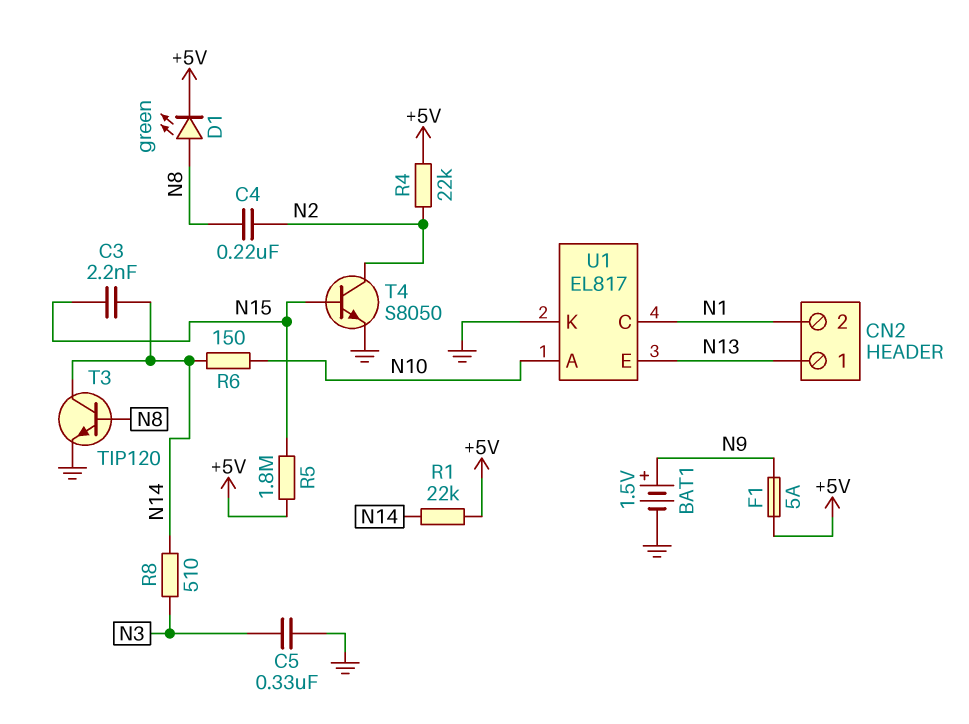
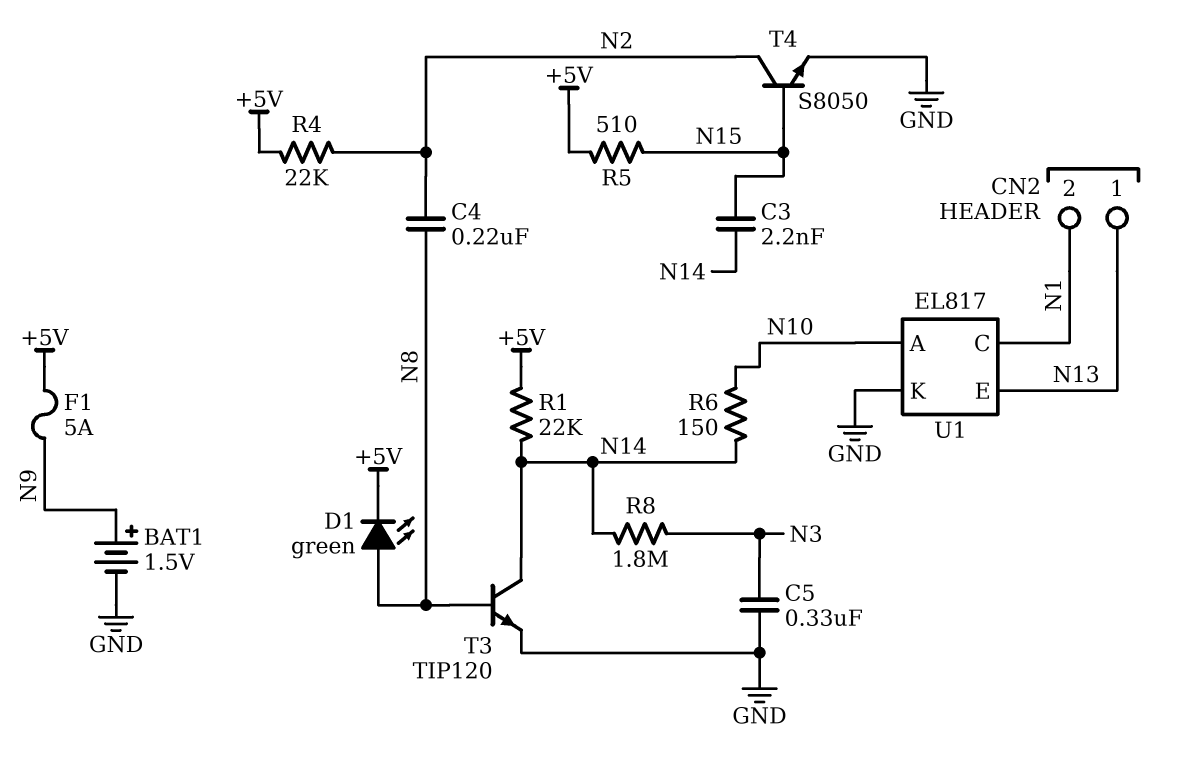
R5: 1.8M (+5V, N15) -> 510 (+5V, N15)
R8: 510 (N3, N14) -> 1.8M (N3, N14)

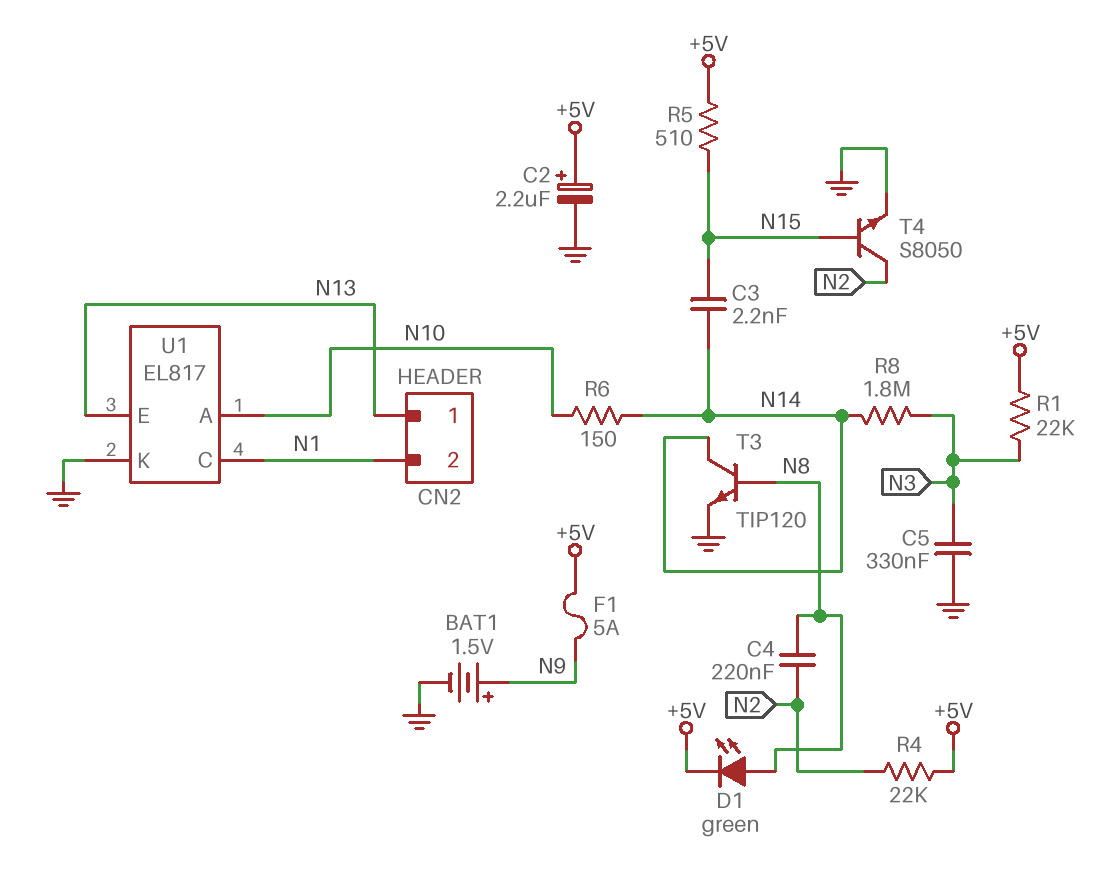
C2: none -> 2.2uF (plus +5V, minus GND)
R1: 22k (+5V, N14) -> 22k (+5V, N3)

